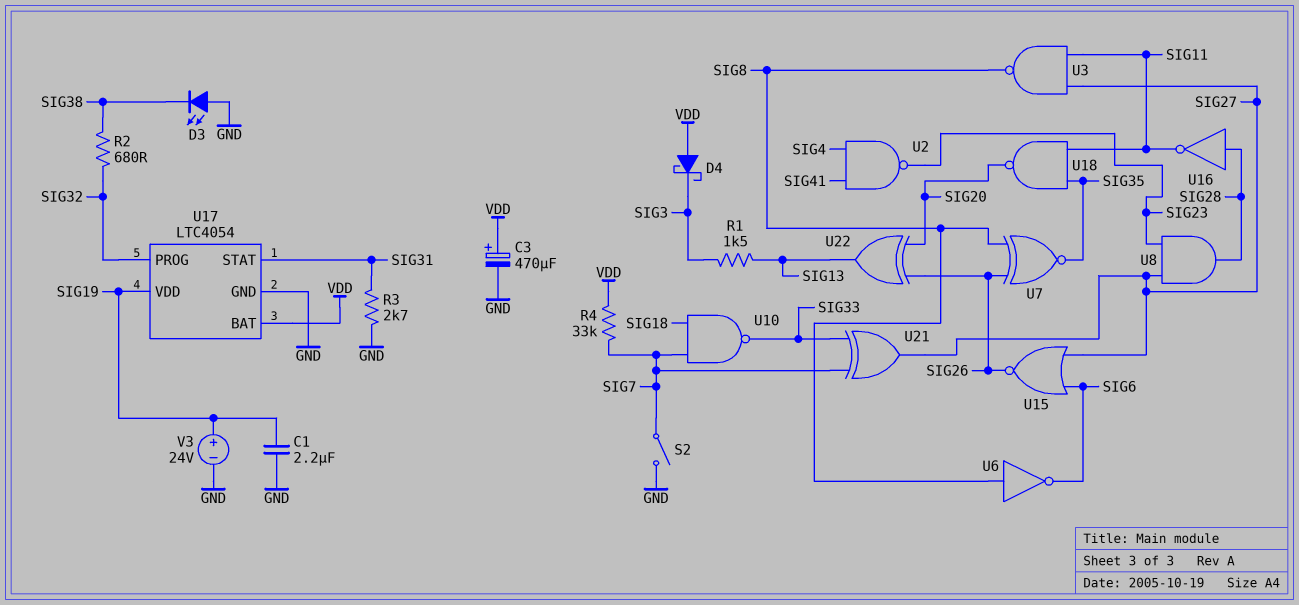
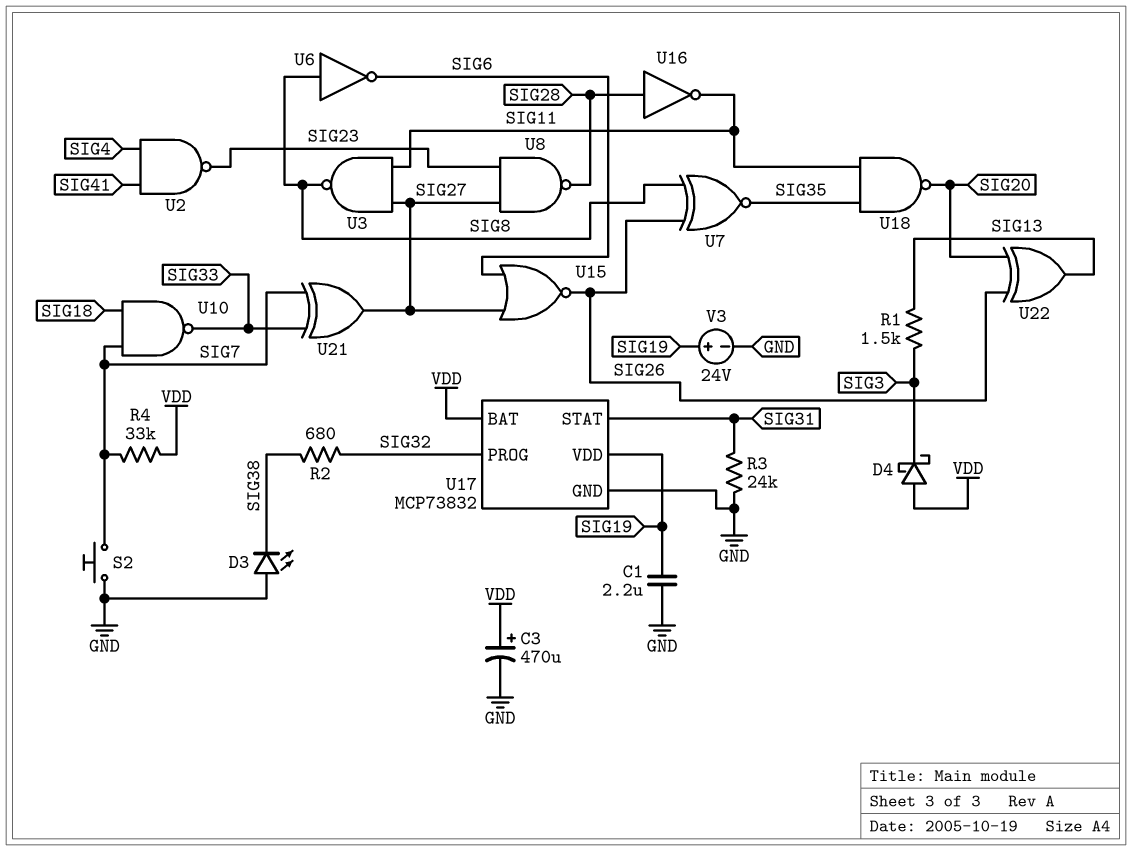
R3: 2.7k (GND, SIG31) -> 24k (GND, SIG31)
S2: switch (GND, SIG7) -> button (GND, SIG7)
U8: AND (in SIG23, in SIG27, out SIG28) -> NAND (in SIG23, in SIG27, out SIG28)
U17: LTC4054 -> MCP73832

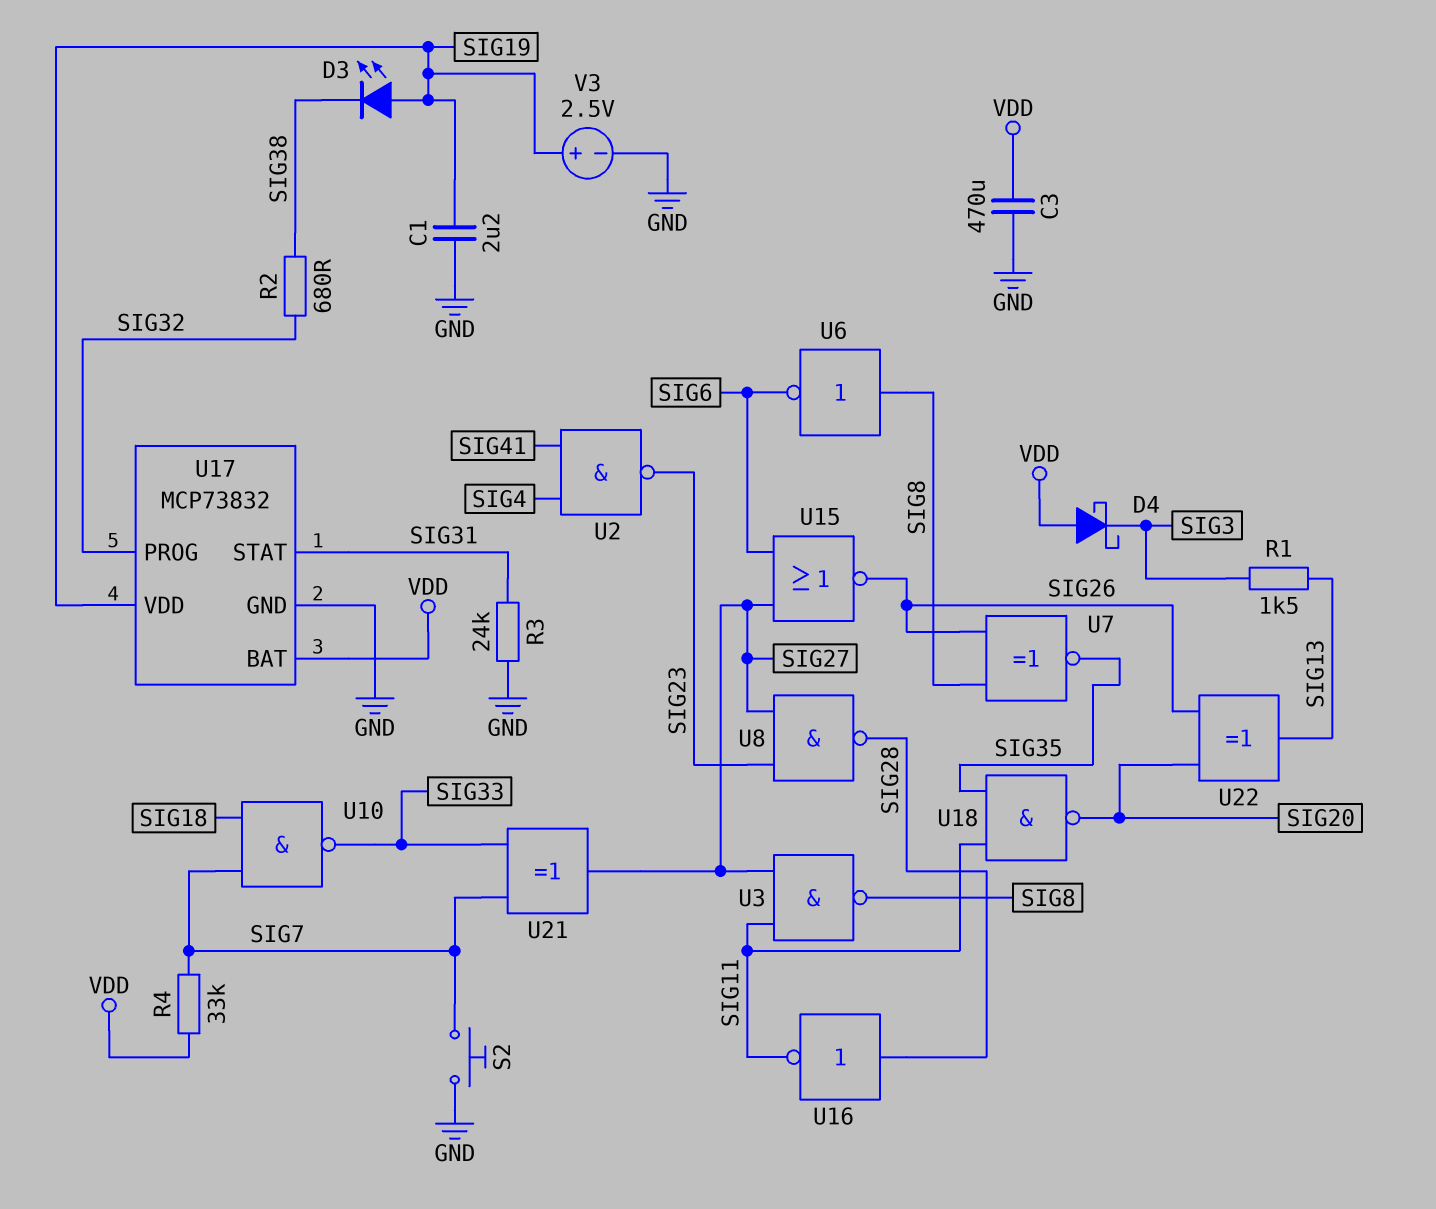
C3: 470uF (plus VDD, minus GND) -> 470uF (GND, VDD)
D3: LED (A GND, K SIG38) -> LED (A SIG19, K SIG38)
V3: 24V (plus SIG19, minus GND) -> 2.5V (plus SIG19, minus GND)

